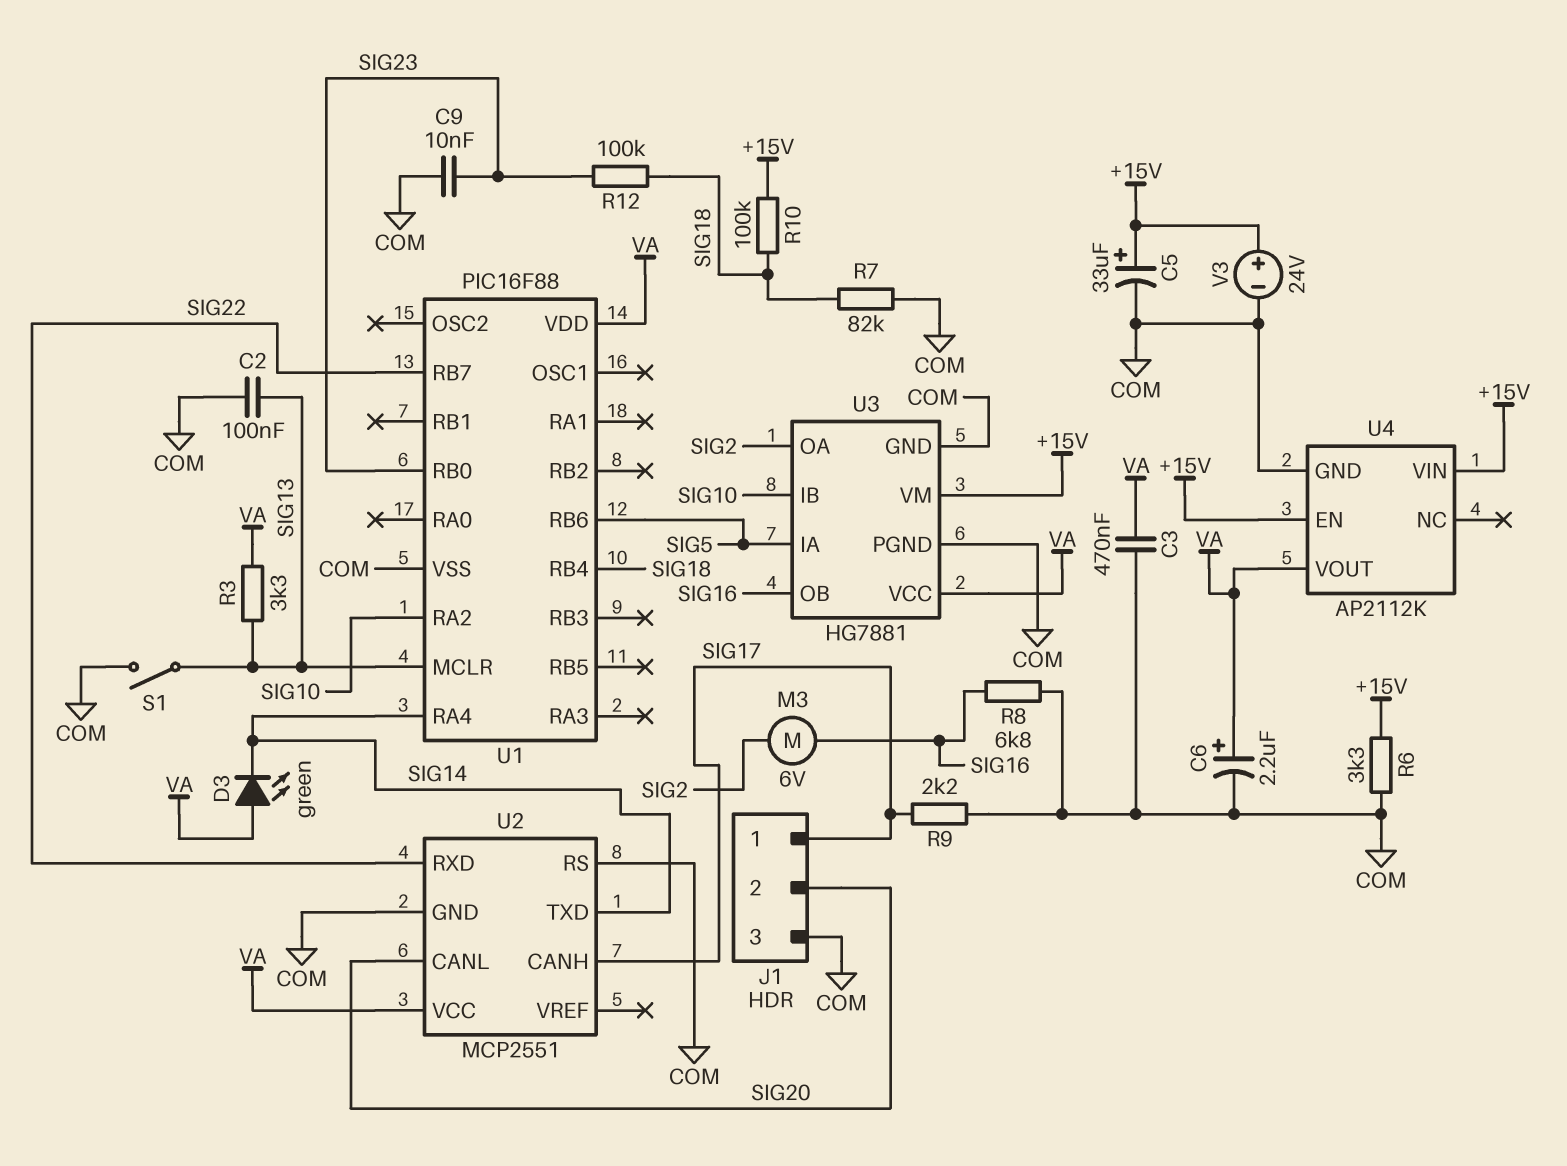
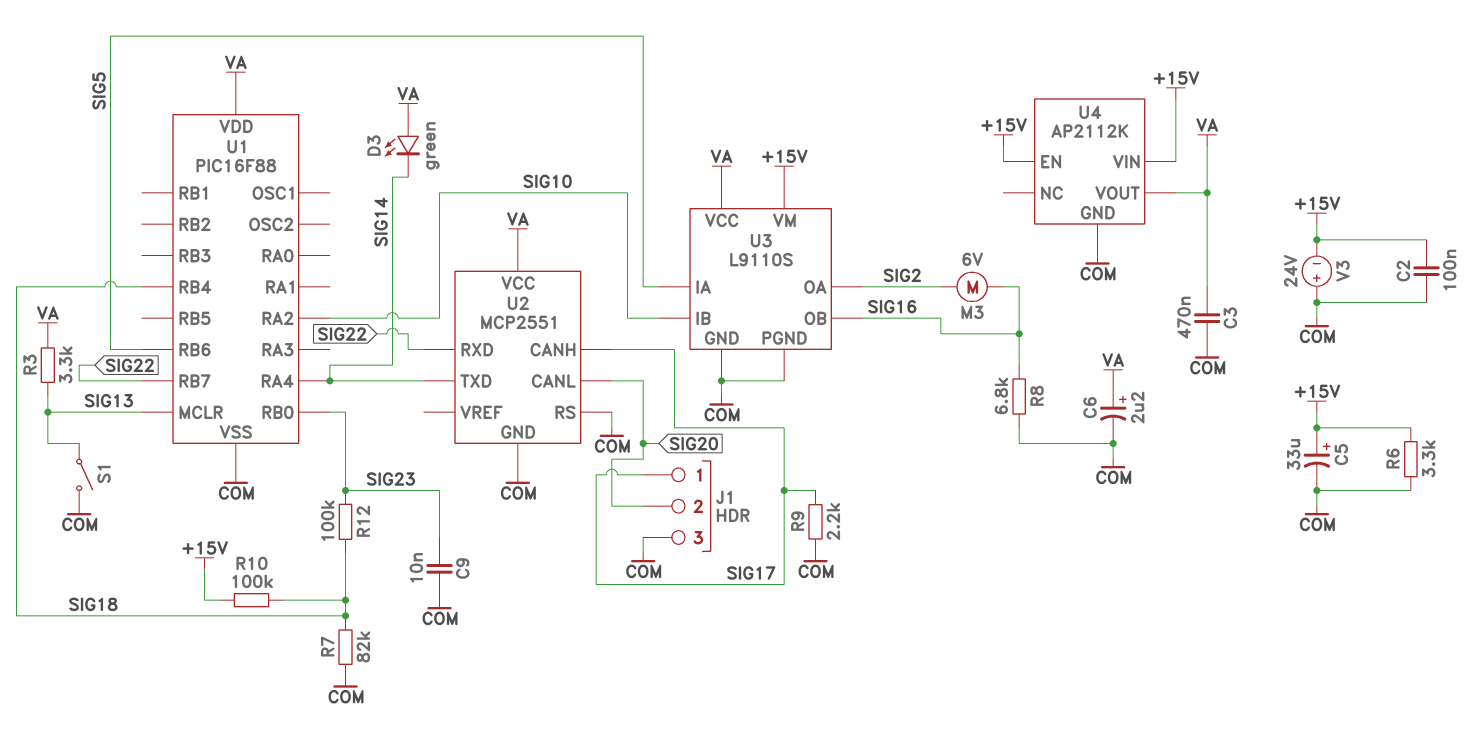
C2: 100nF (COM, SIG13) -> 100nF (+15V, COM)
U3: HG7881 -> L9110S
V3: 24V (plus +15V, minus COM) -> 24V (plus COM, minus +15V)

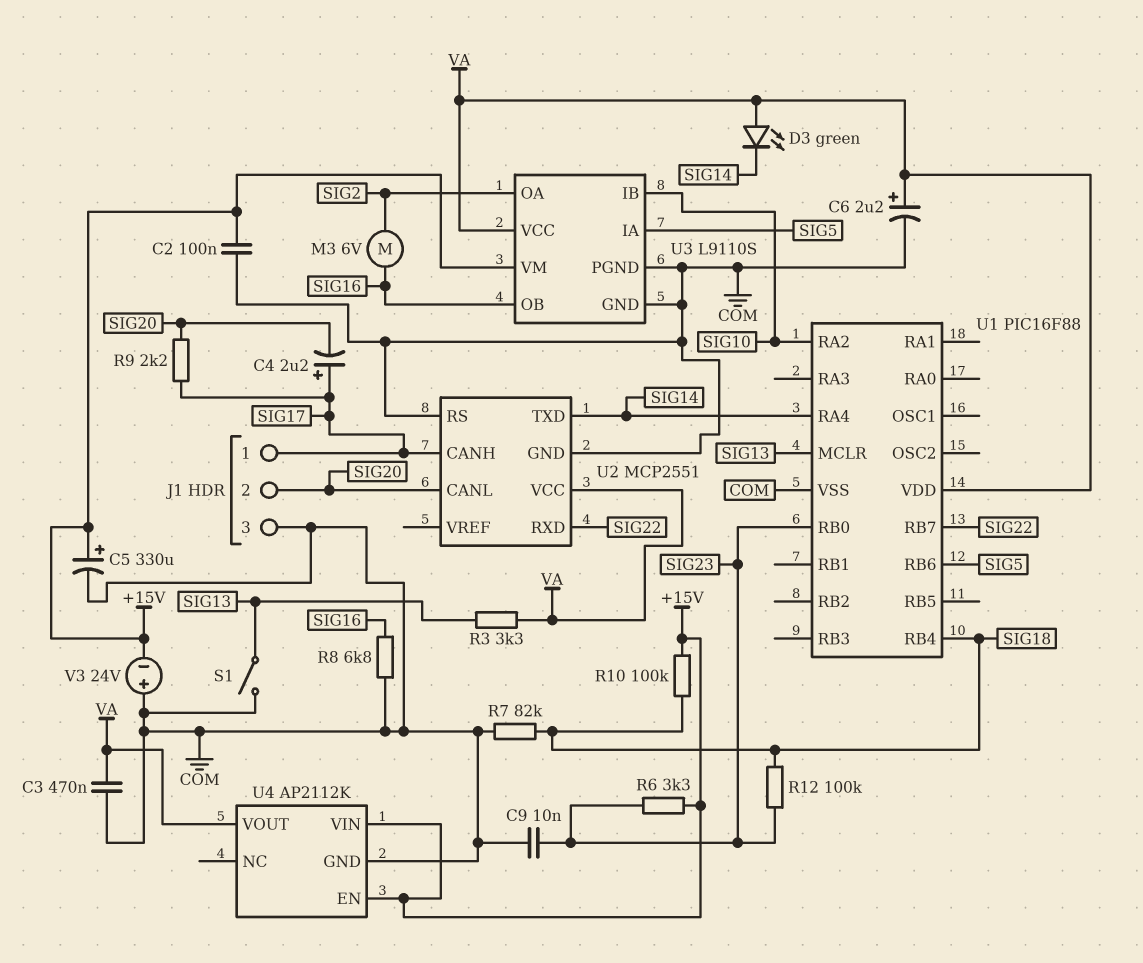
C4: none -> 2.2uF (plus SIG17, minus SIG20)
C5: 33uF (plus +15V, minus COM) -> 330uF (plus +15V, minus COM)
R6: 3.3k (+15V, COM) -> 3.3k (+15V, SIG23)
R9: 2.2k (COM, SIG17) -> 2.2k (SIG17, SIG20)

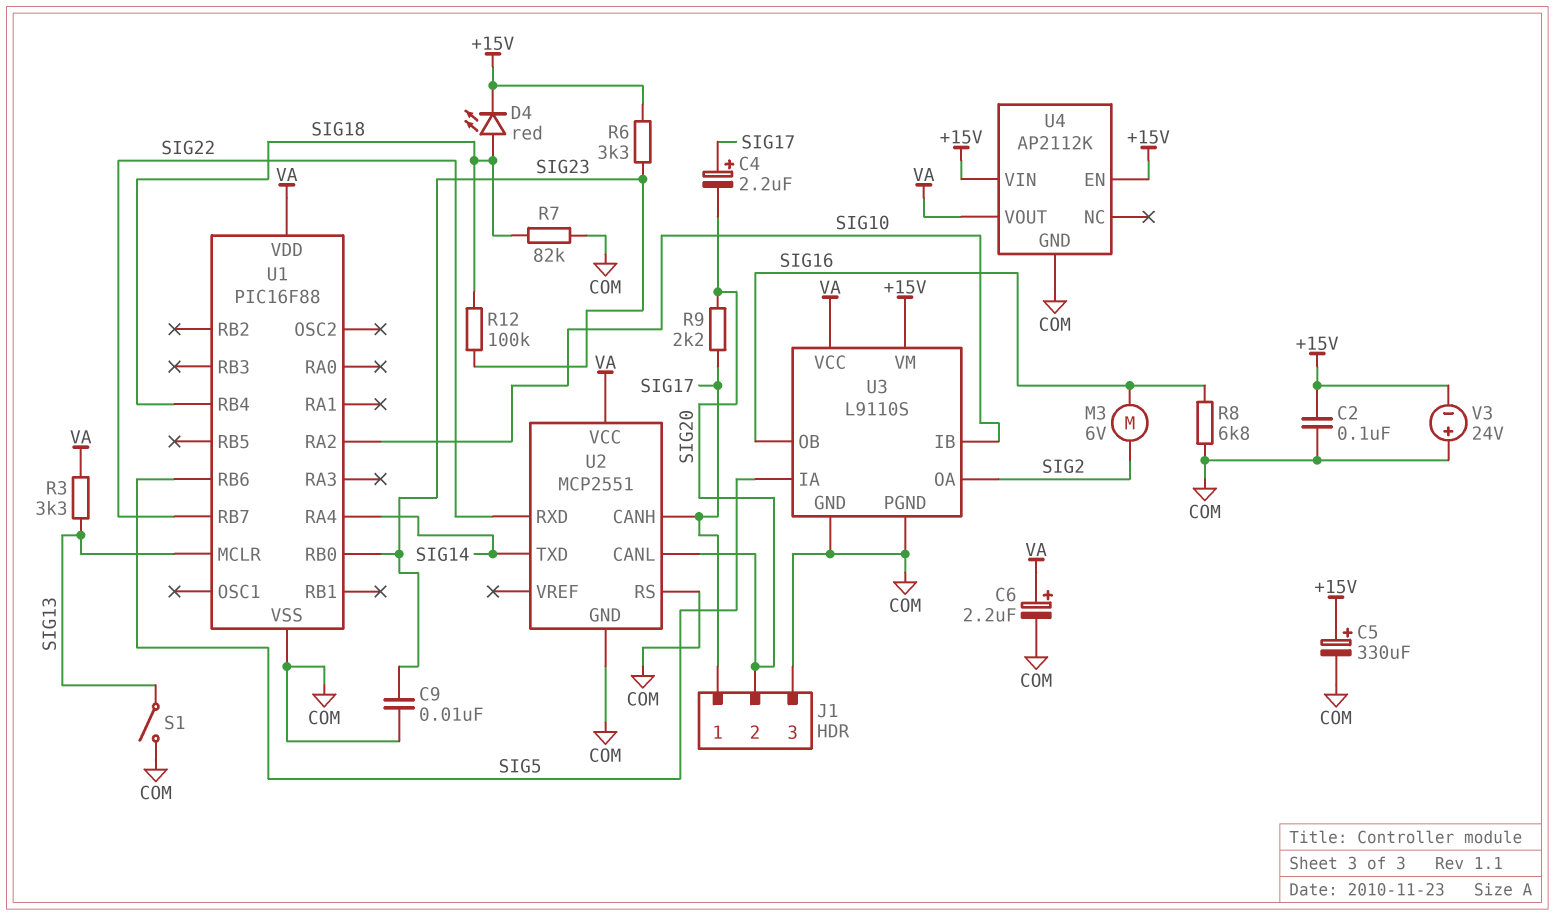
C3: 470nF (COM, VA) -> none
D3: LED green (A VA, K SIG14) -> none
D4: none -> LED red (A SIG18, K +15V)
R10: 100k (+15V, SIG18) -> none

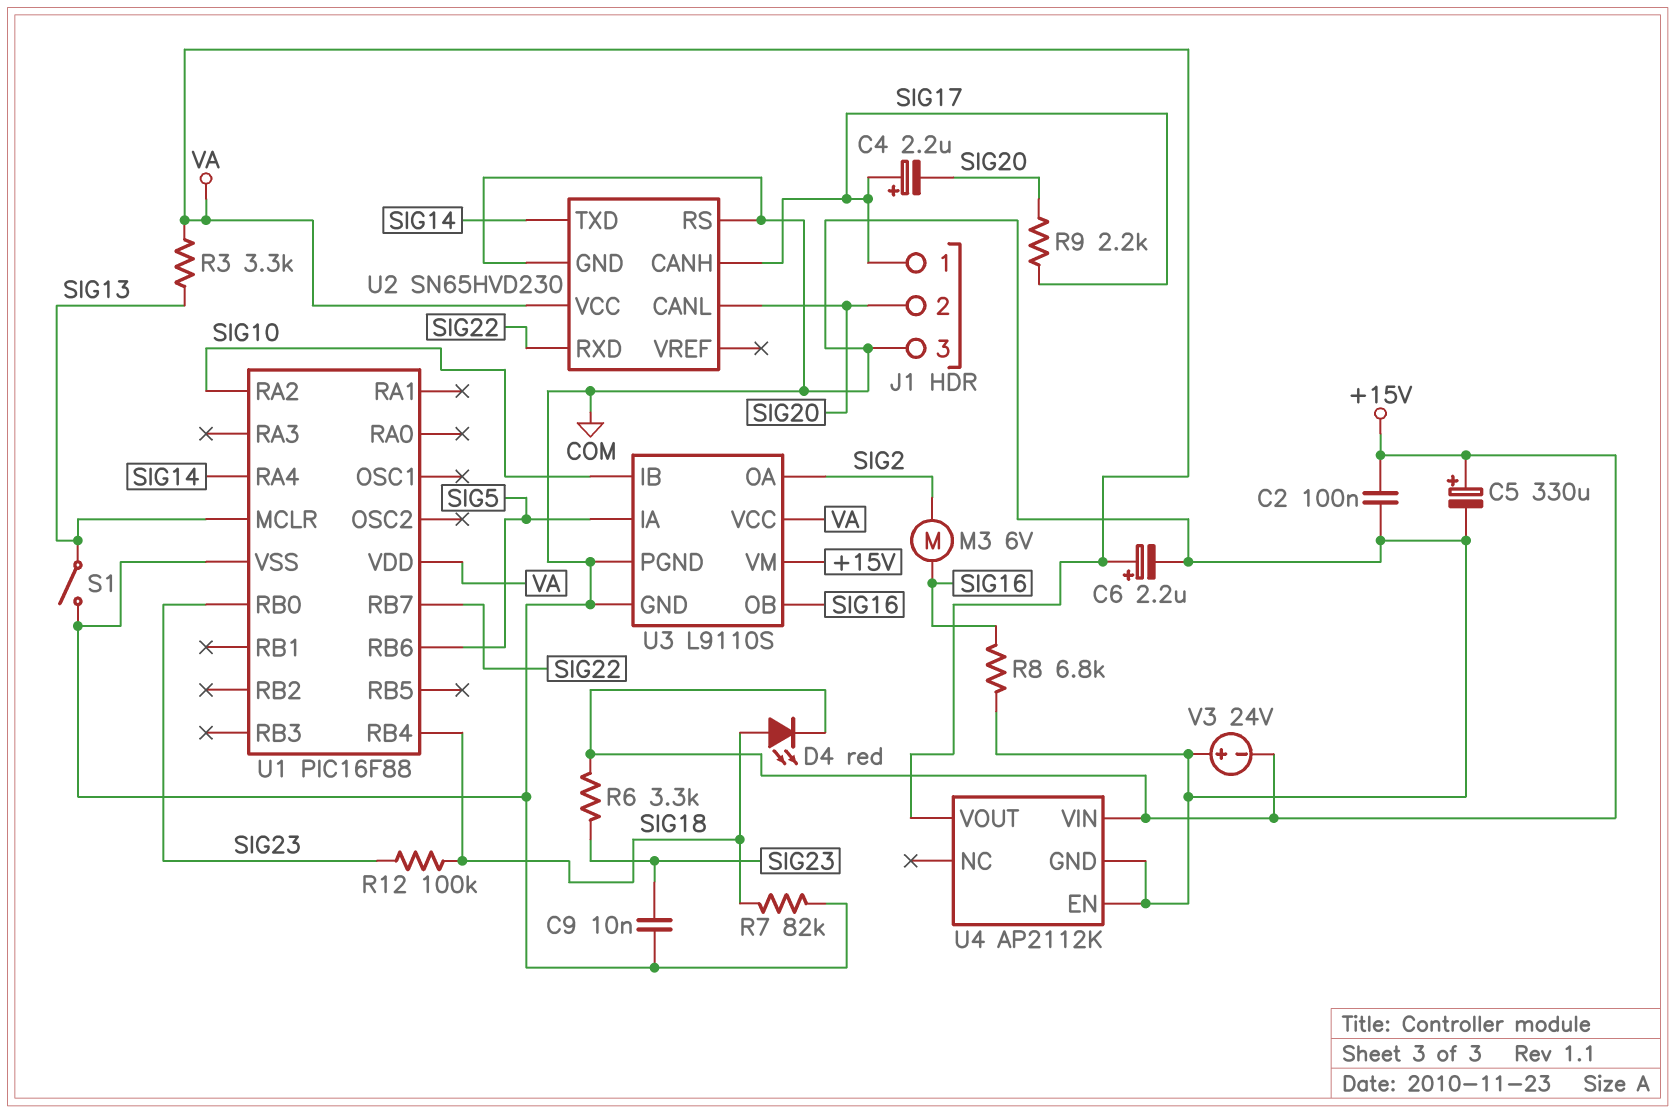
U2: MCP2551 -> SN65HVD230
U4 pin EN: +15V -> COM

